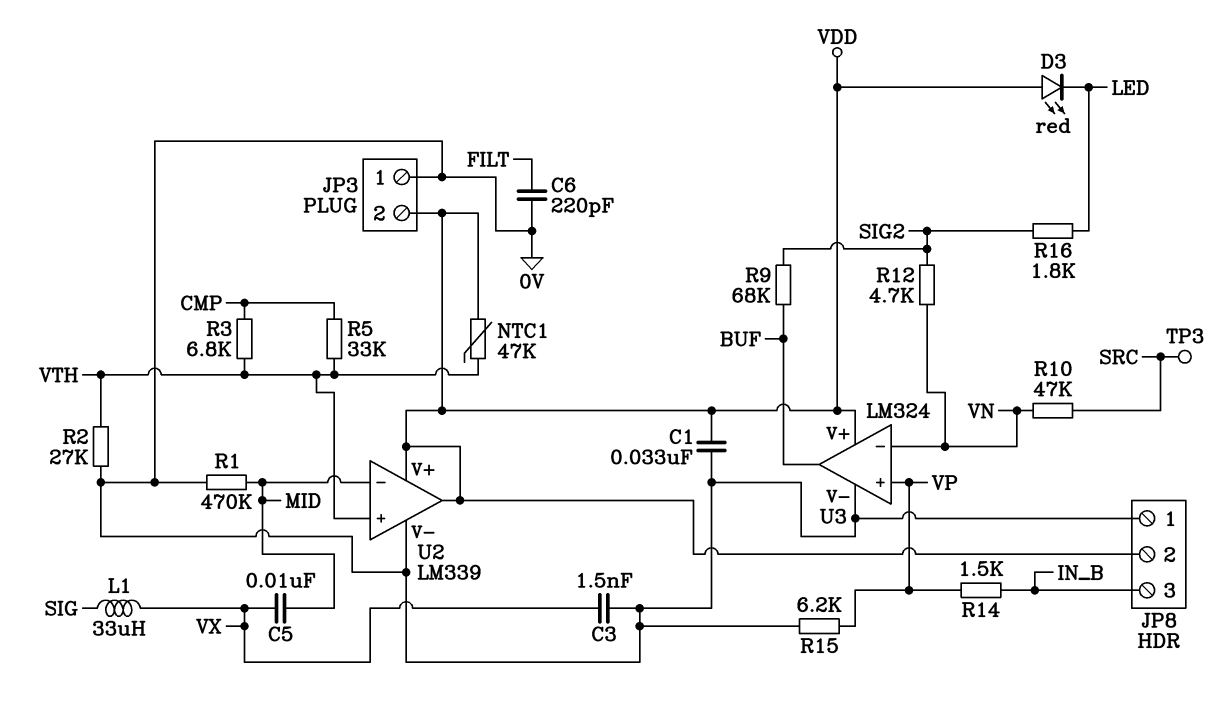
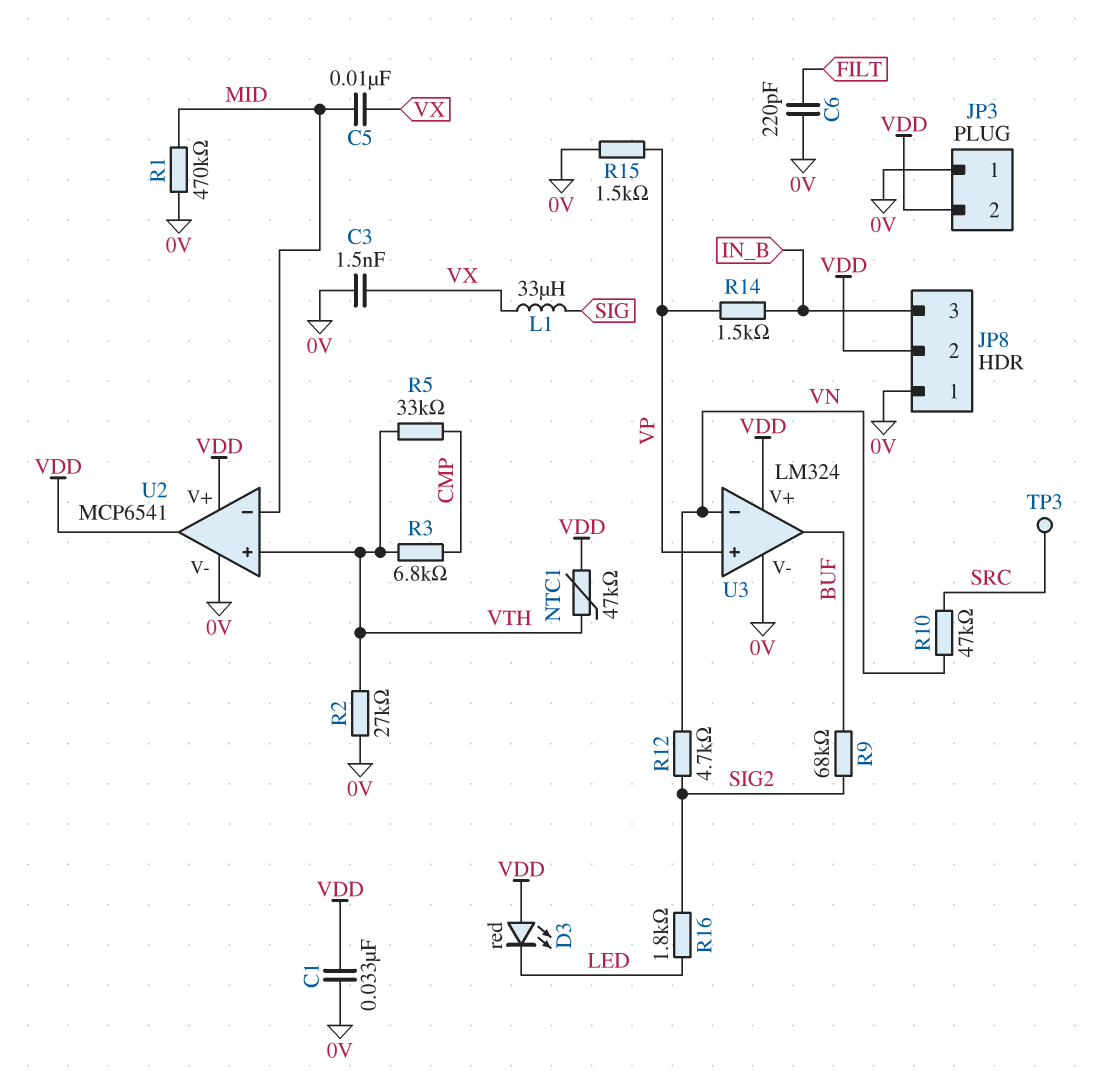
R15: 6.2k (0V, VP) -> 1.5k (0V, VP)
U2: LM339 -> MCP6541

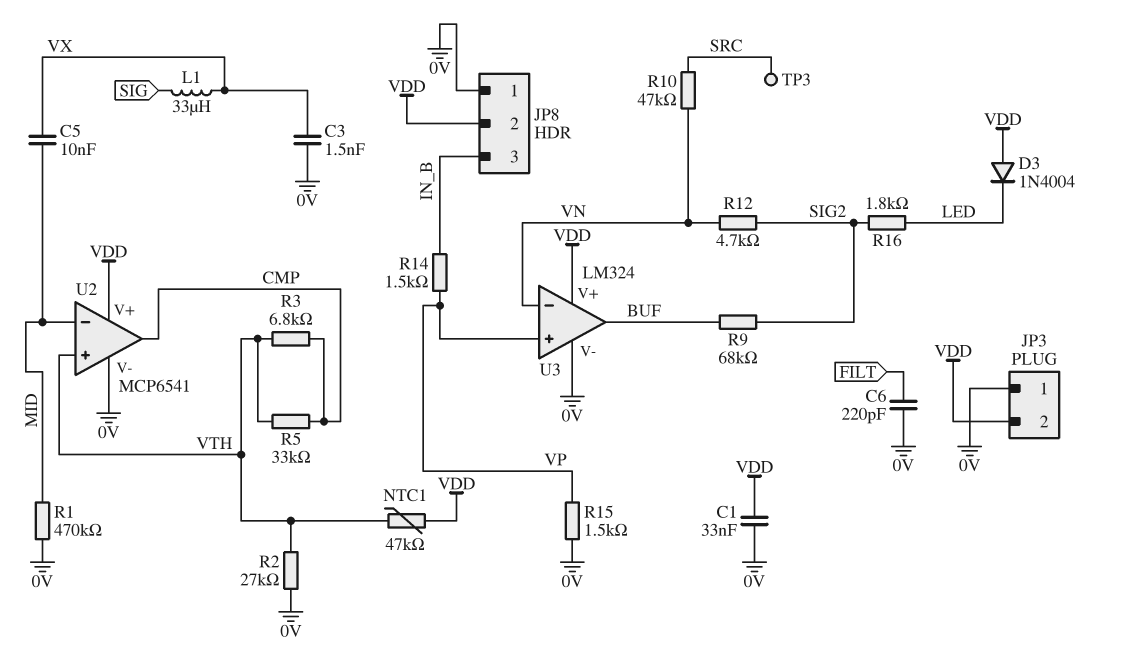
D3: LED red (A VDD, K LED) -> diode 1N4004 (A VDD, K LED)
U2 pin out: VDD -> CMP

